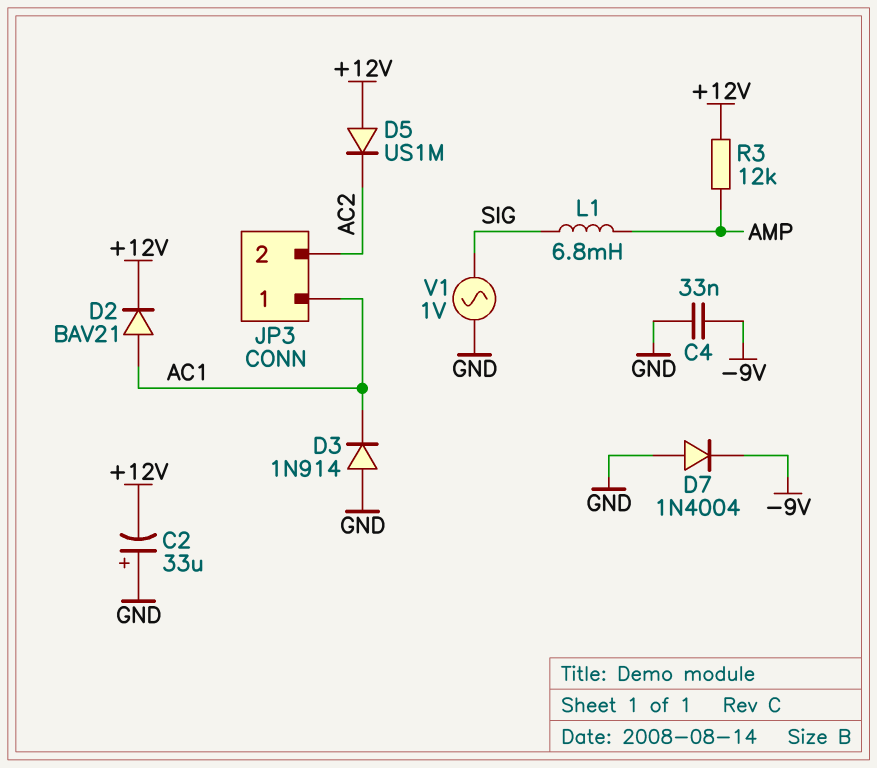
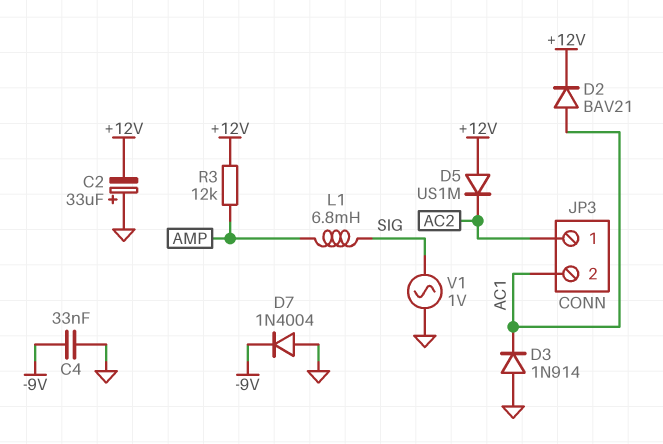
JP3 pin 1: AC1 -> AC2
JP3 pin 2: AC2 -> AC1

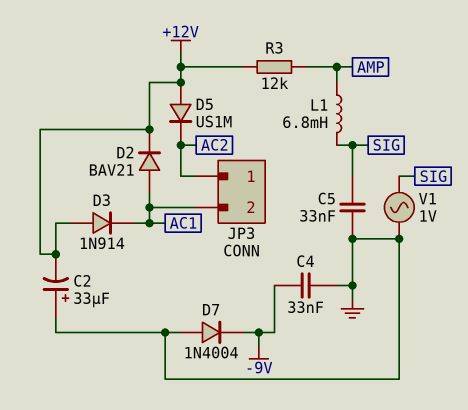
C5: none -> 33nF (GND, SIG)
D3: diode 1N914 (A GND, K AC1) -> diode 1N914 (A +12V, K AC1)

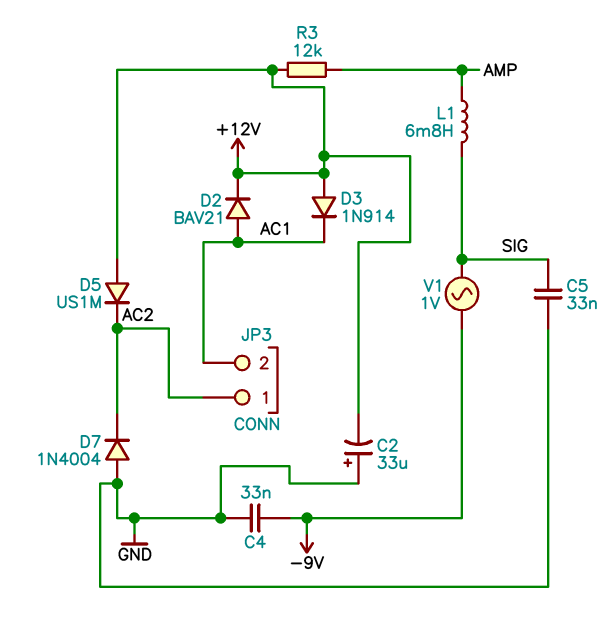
D7: diode 1N4004 (A GND, K -9V) -> diode 1N4004 (A GND, K AC2)
V1: AC 1V (GND, SIG) -> AC 1V (-9V, SIG)

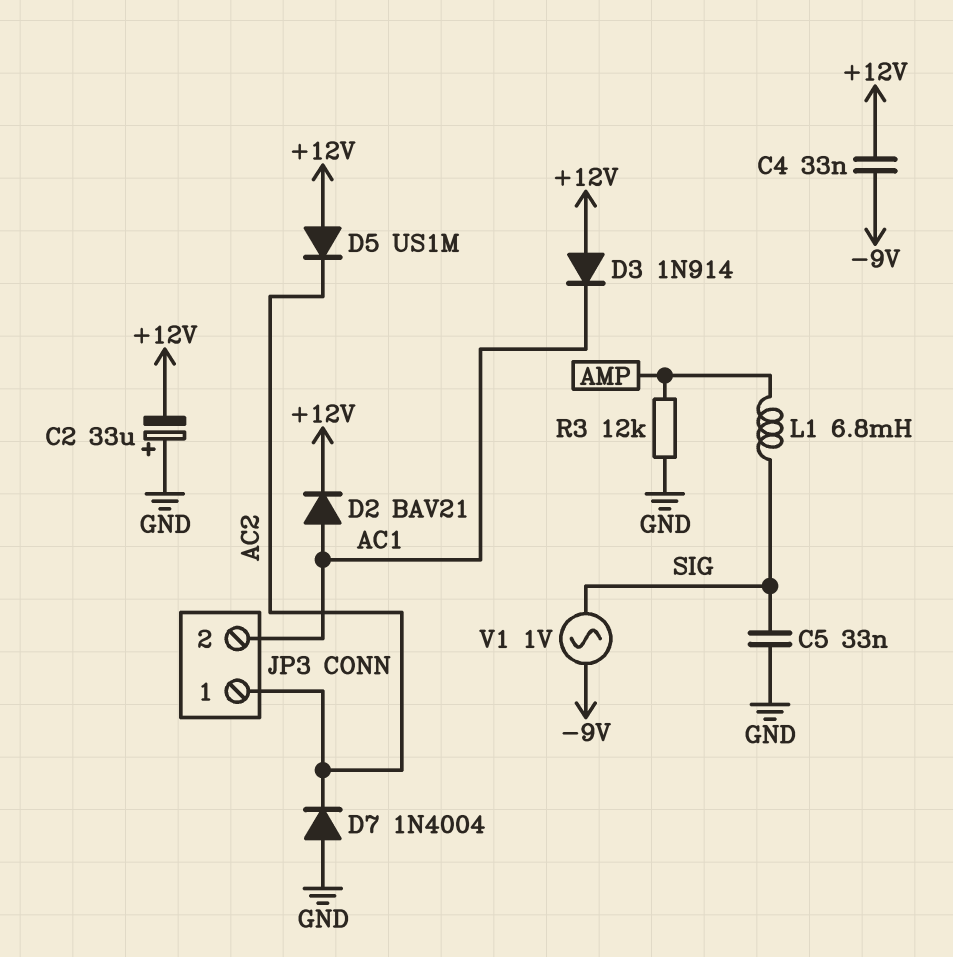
C4: 33nF (-9V, GND) -> 33nF (+12V, -9V)
R3: 12k (+12V, AMP) -> 12k (AMP, GND)

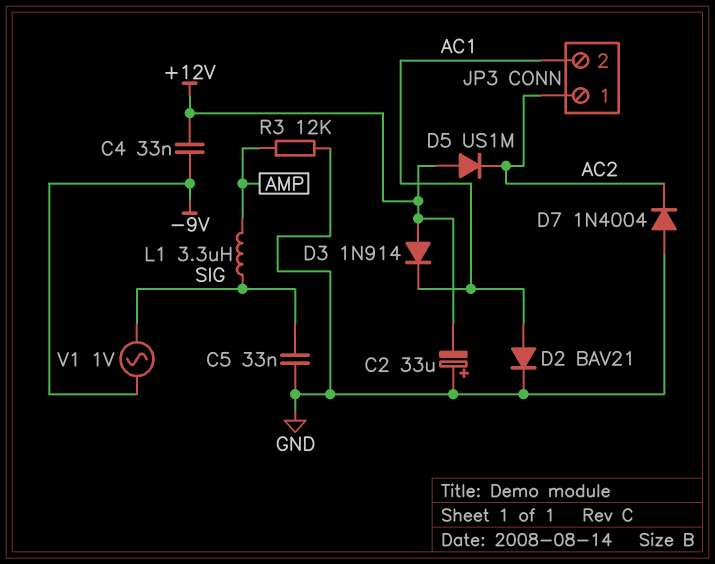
D2: diode BAV21 (A AC1, K +12V) -> diode BAV21 (A AC1, K GND)
L1: 6.8mH (AMP, SIG) -> 3.3uH (AMP, SIG)

